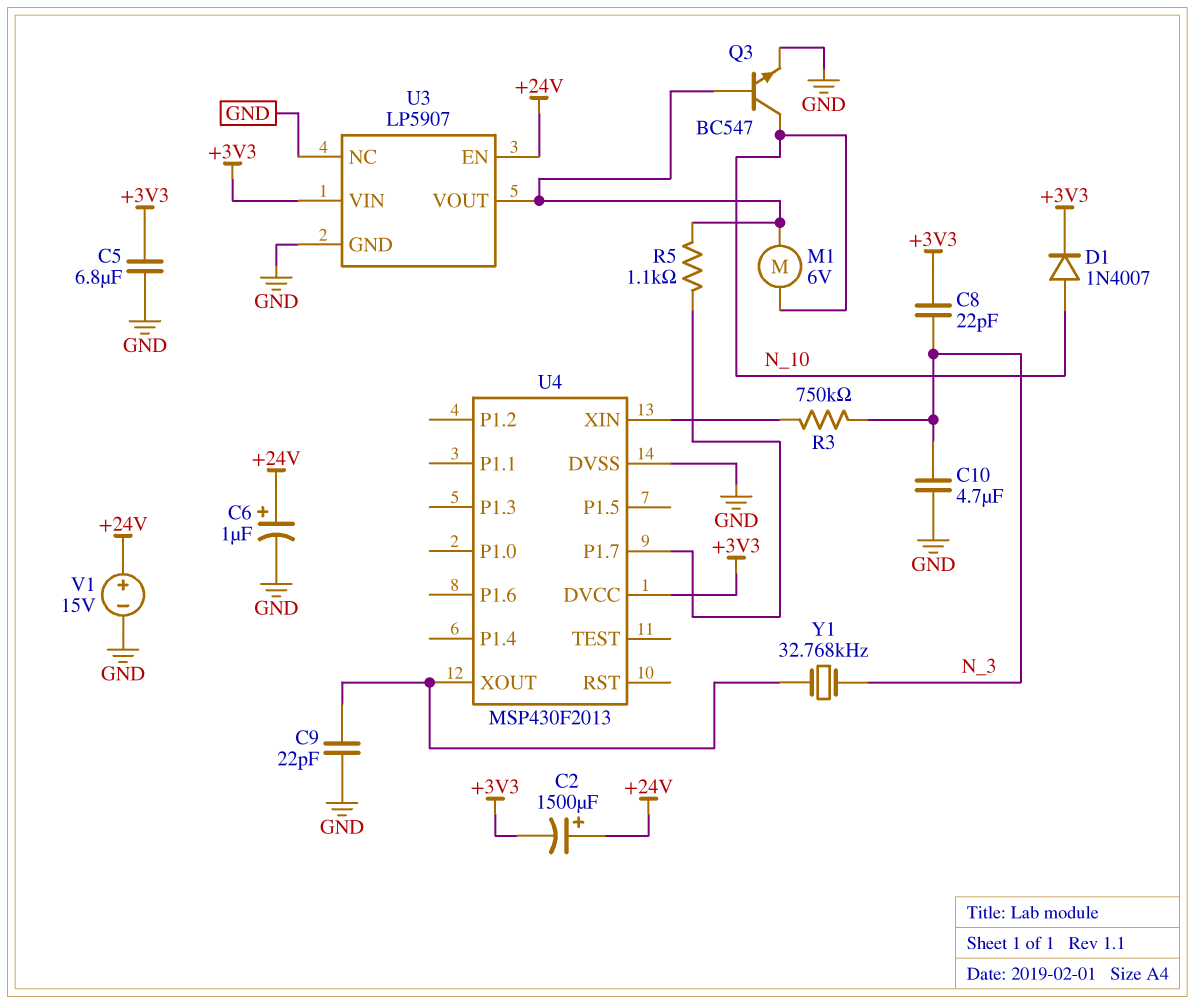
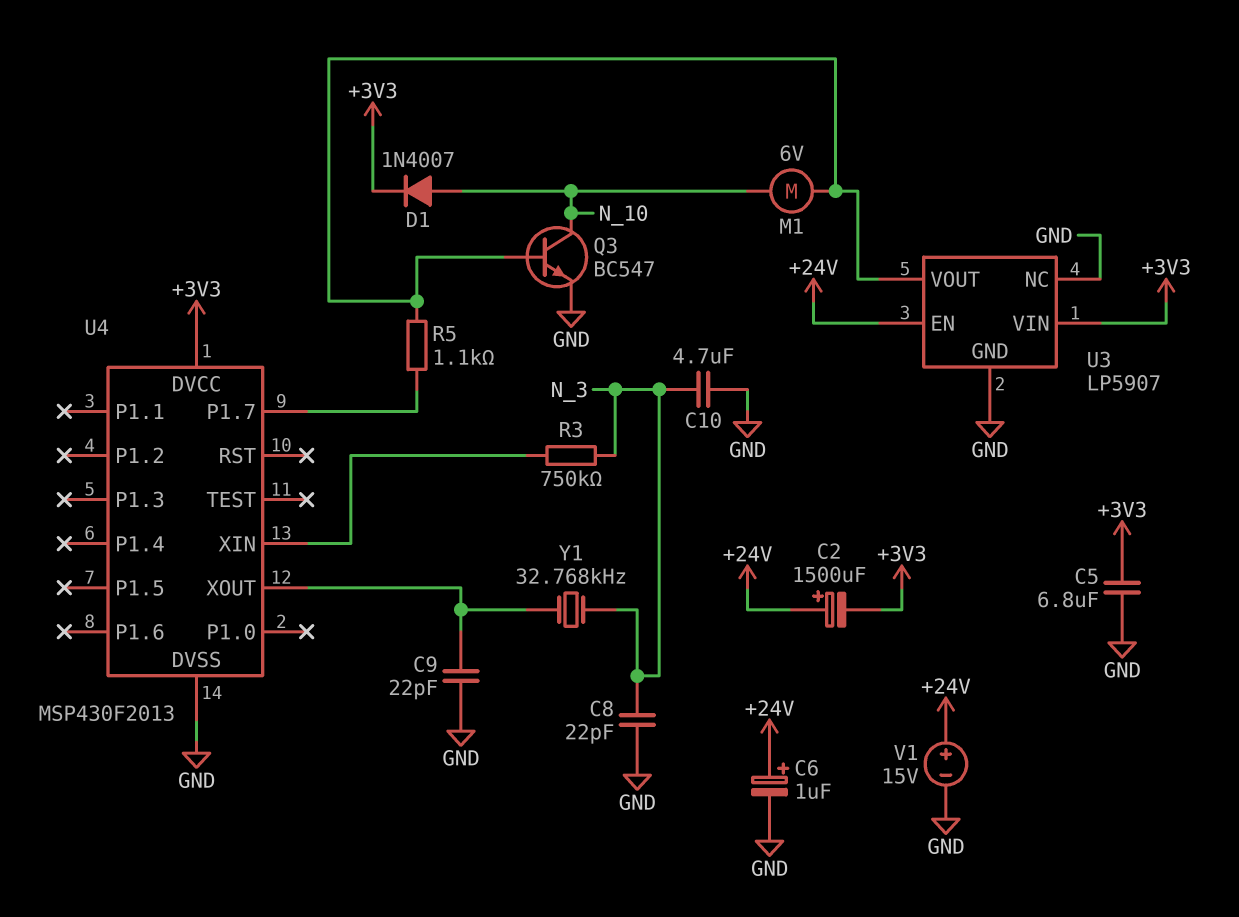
C8: 22pF (+3V3, N_3) -> 22pF (GND, N_3)

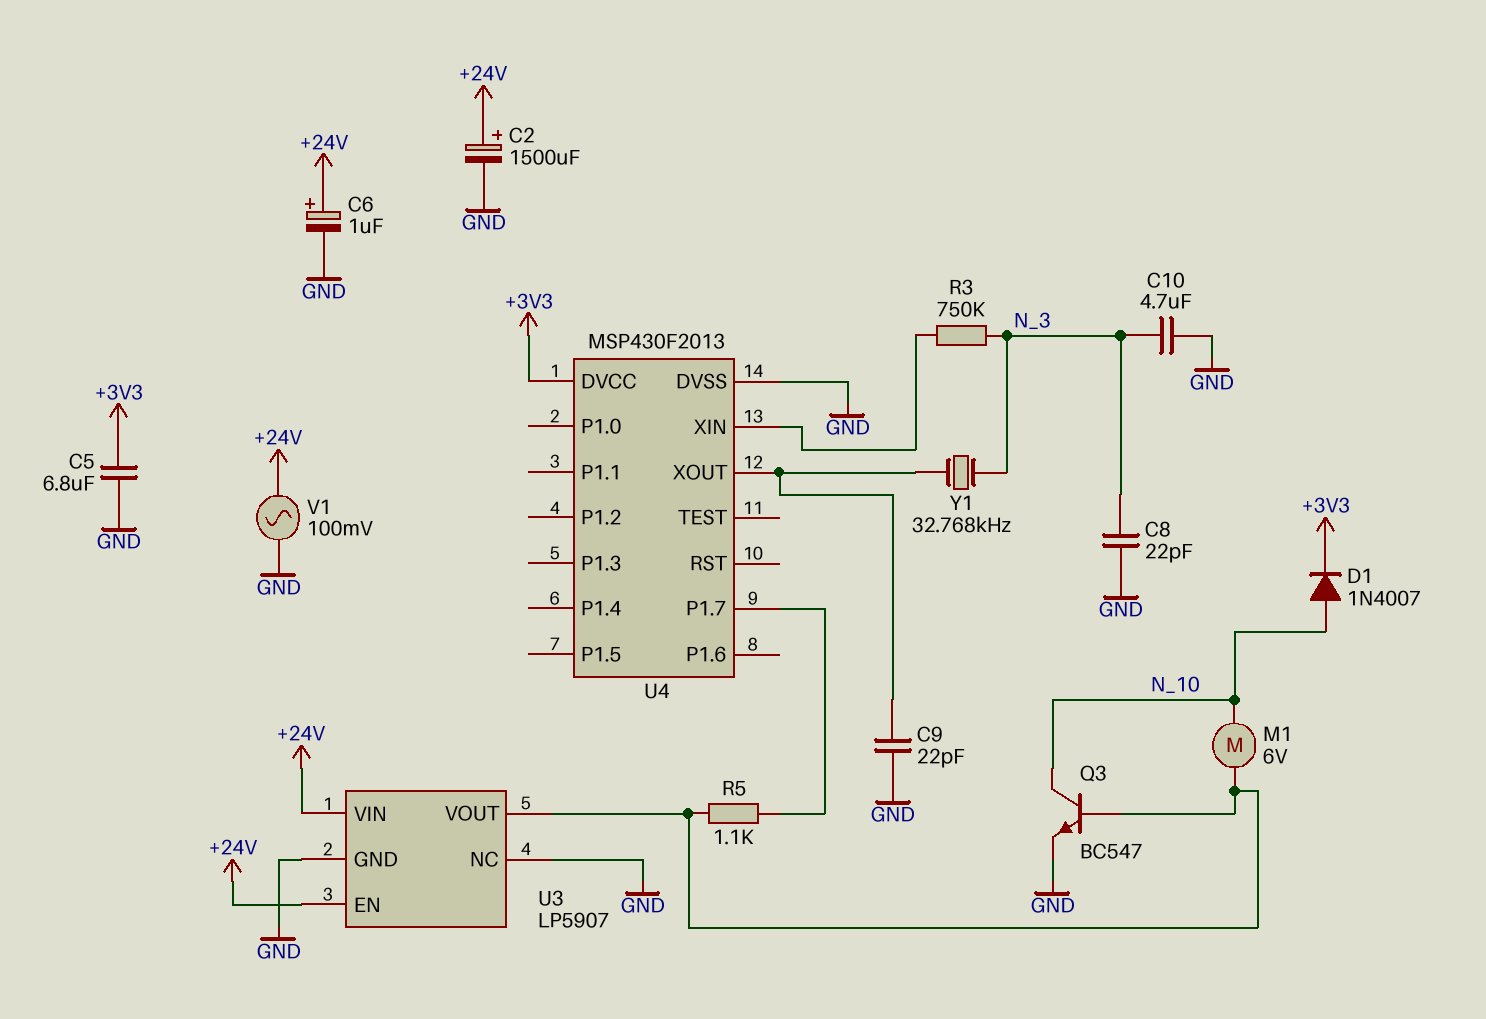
C2: 1500uF (plus +24V, minus +3V3) -> 1500uF (plus +24V, minus GND)
U3 pin VIN: +3V3 -> +24V
V1: 15V (plus +24V, minus GND) -> AC 100mV (+24V, GND)

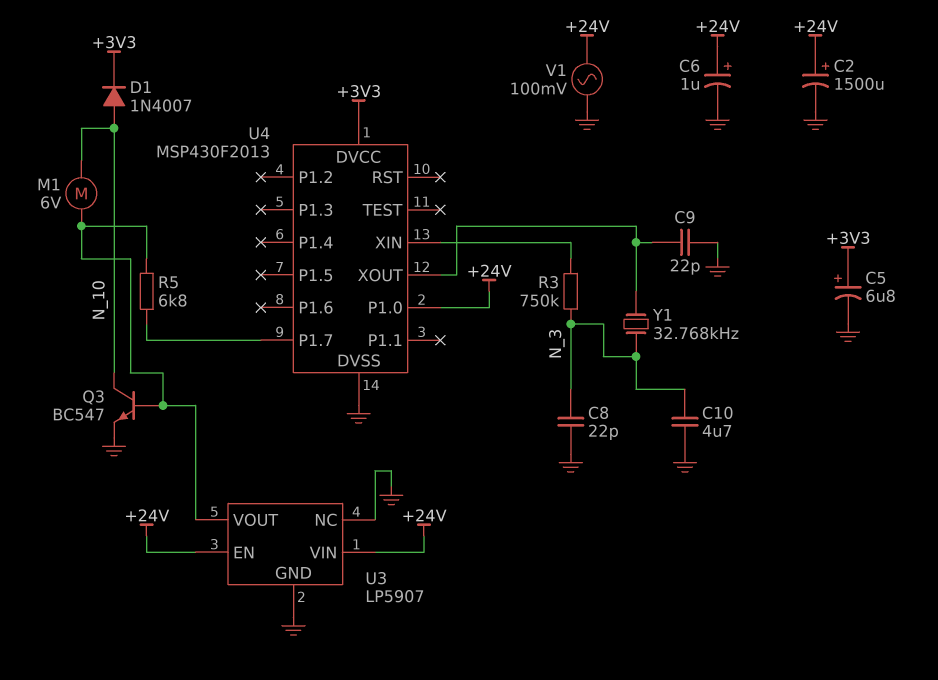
C5: 6.8uF (+3V3, GND) -> 6.8uF (plus +3V3, minus GND)
R5: 1.1k (U3/VOUT, U4/P1.7) -> 6.8k (U3/VOUT, U4/P1.7)
U4 pin P1.0: none -> +24V

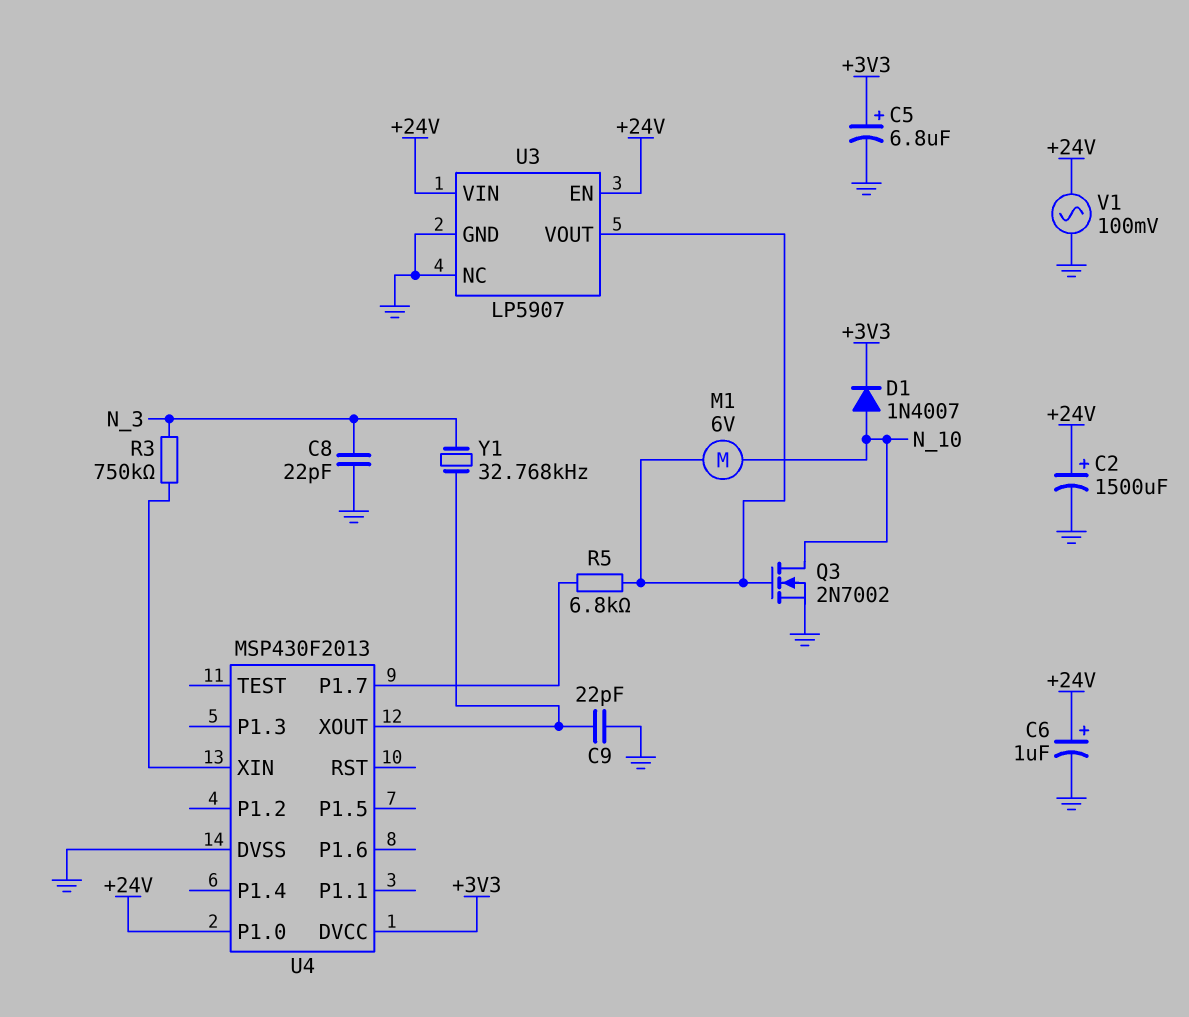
C10: 4.7uF (GND, N_3) -> none
Q3: NPN BC547 (B U3/VOUT, C N_10, E GND) -> NMOS 2N7002 (G U3/VOUT, D N_10, S GND)

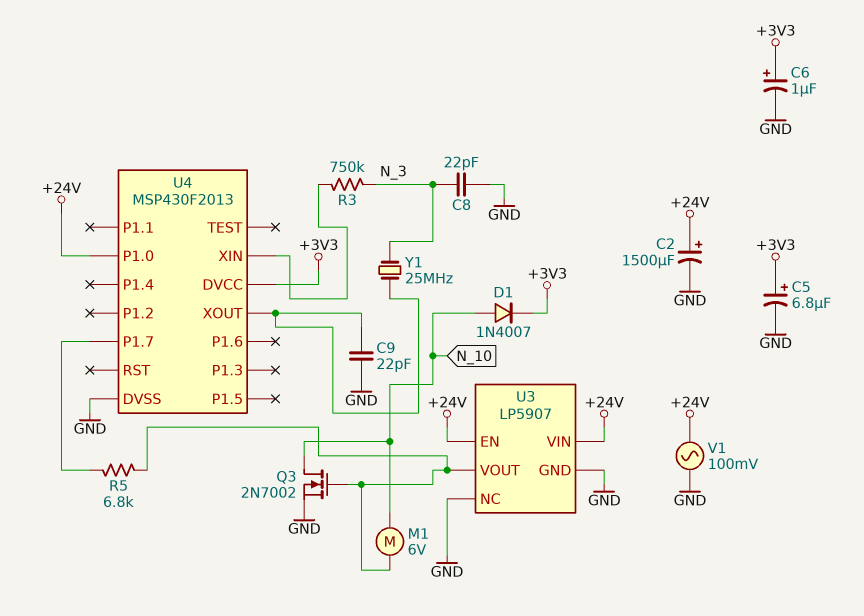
C6: 1uF (plus +24V, minus GND) -> 1uF (plus +3V3, minus GND)
Y1: 32.768kHz (N_3, U4/XOUT) -> 25MHz (N_3, U4/XOUT)

